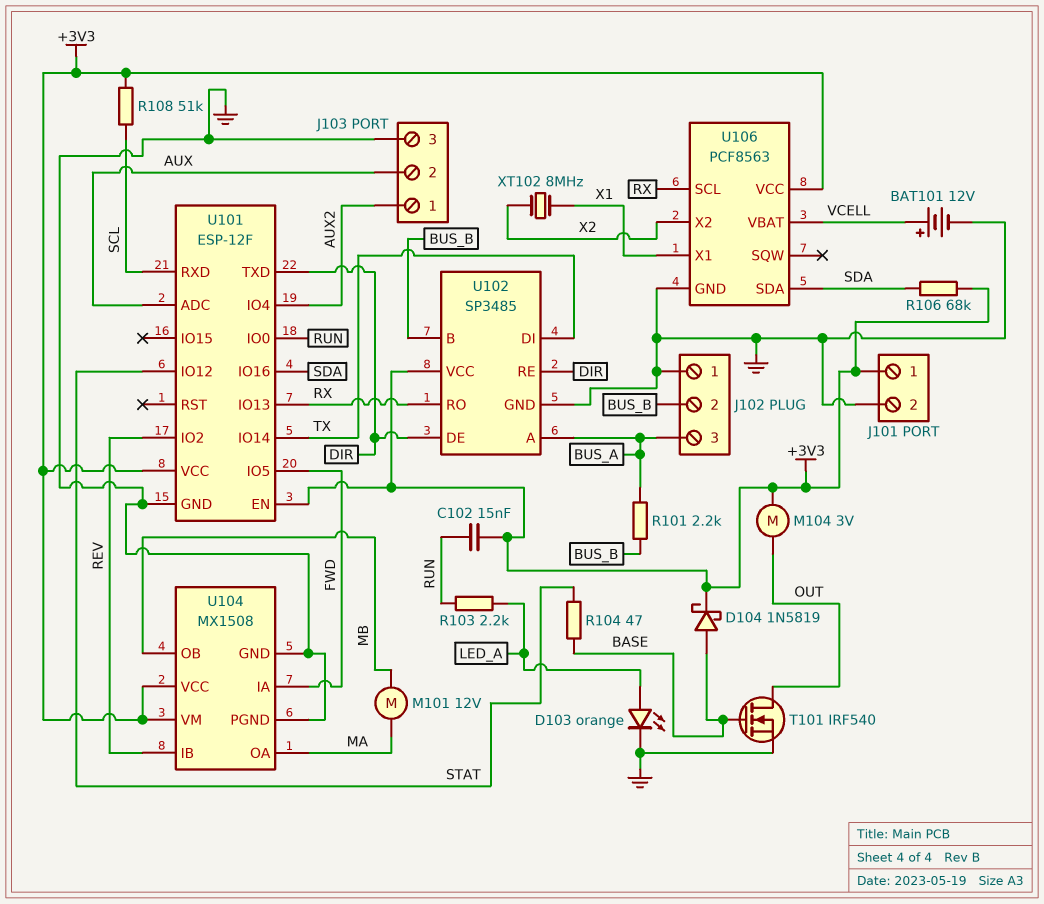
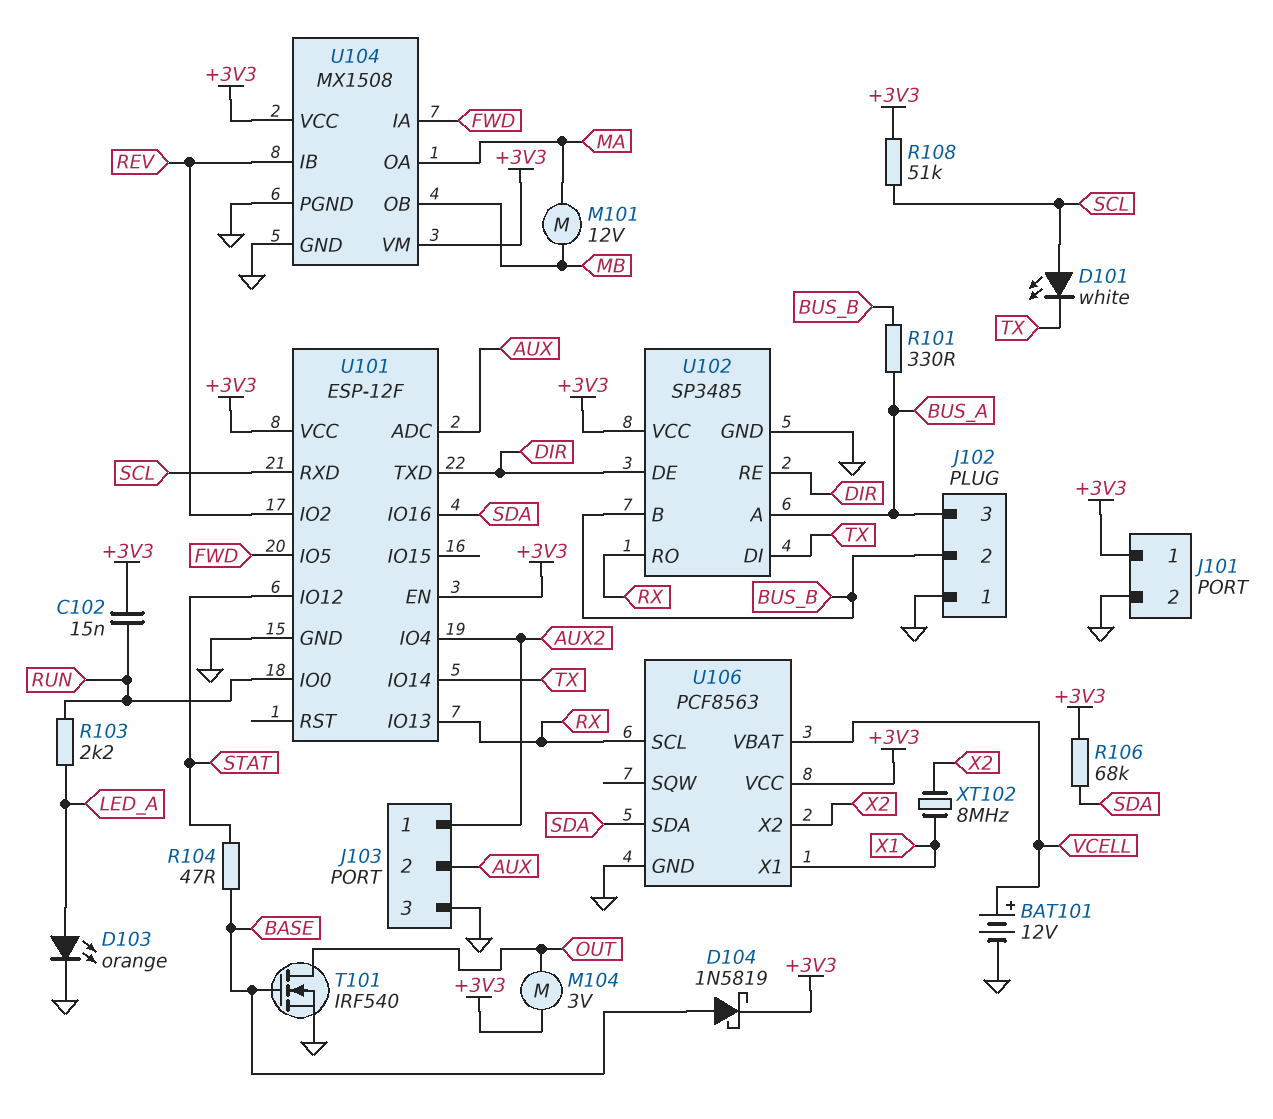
D101: none -> LED white (A SCL, K TX)
R101: 2.2k (BUS_A, BUS_B) -> 330 (BUS_A, BUS_B)

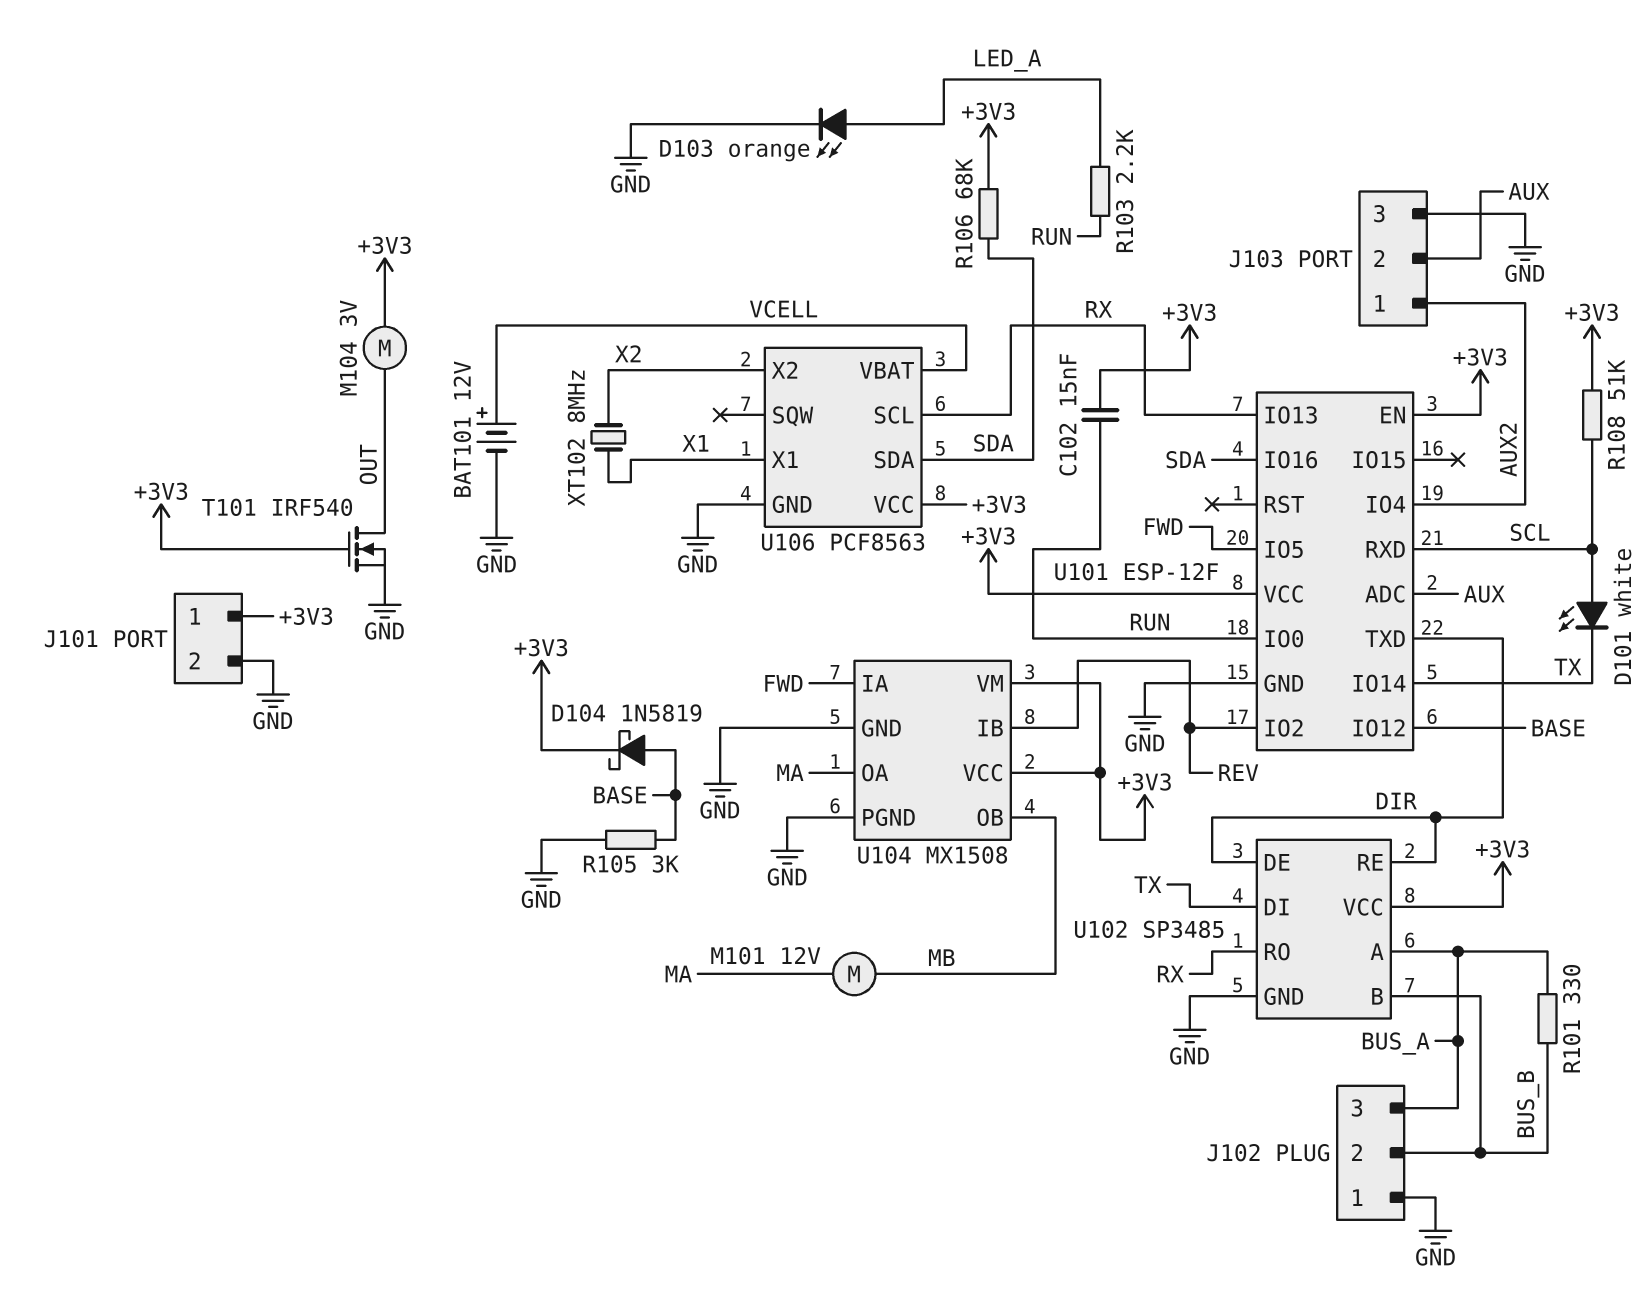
R104: 47 (BASE, STAT) -> none
R105: none -> 3k (BASE, GND)
T101: NMOS IRF540 (G BASE, D OUT, S GND) -> NMOS IRF540 (G +3V3, D OUT, S GND)
U101 pin IO12: STAT -> BASE

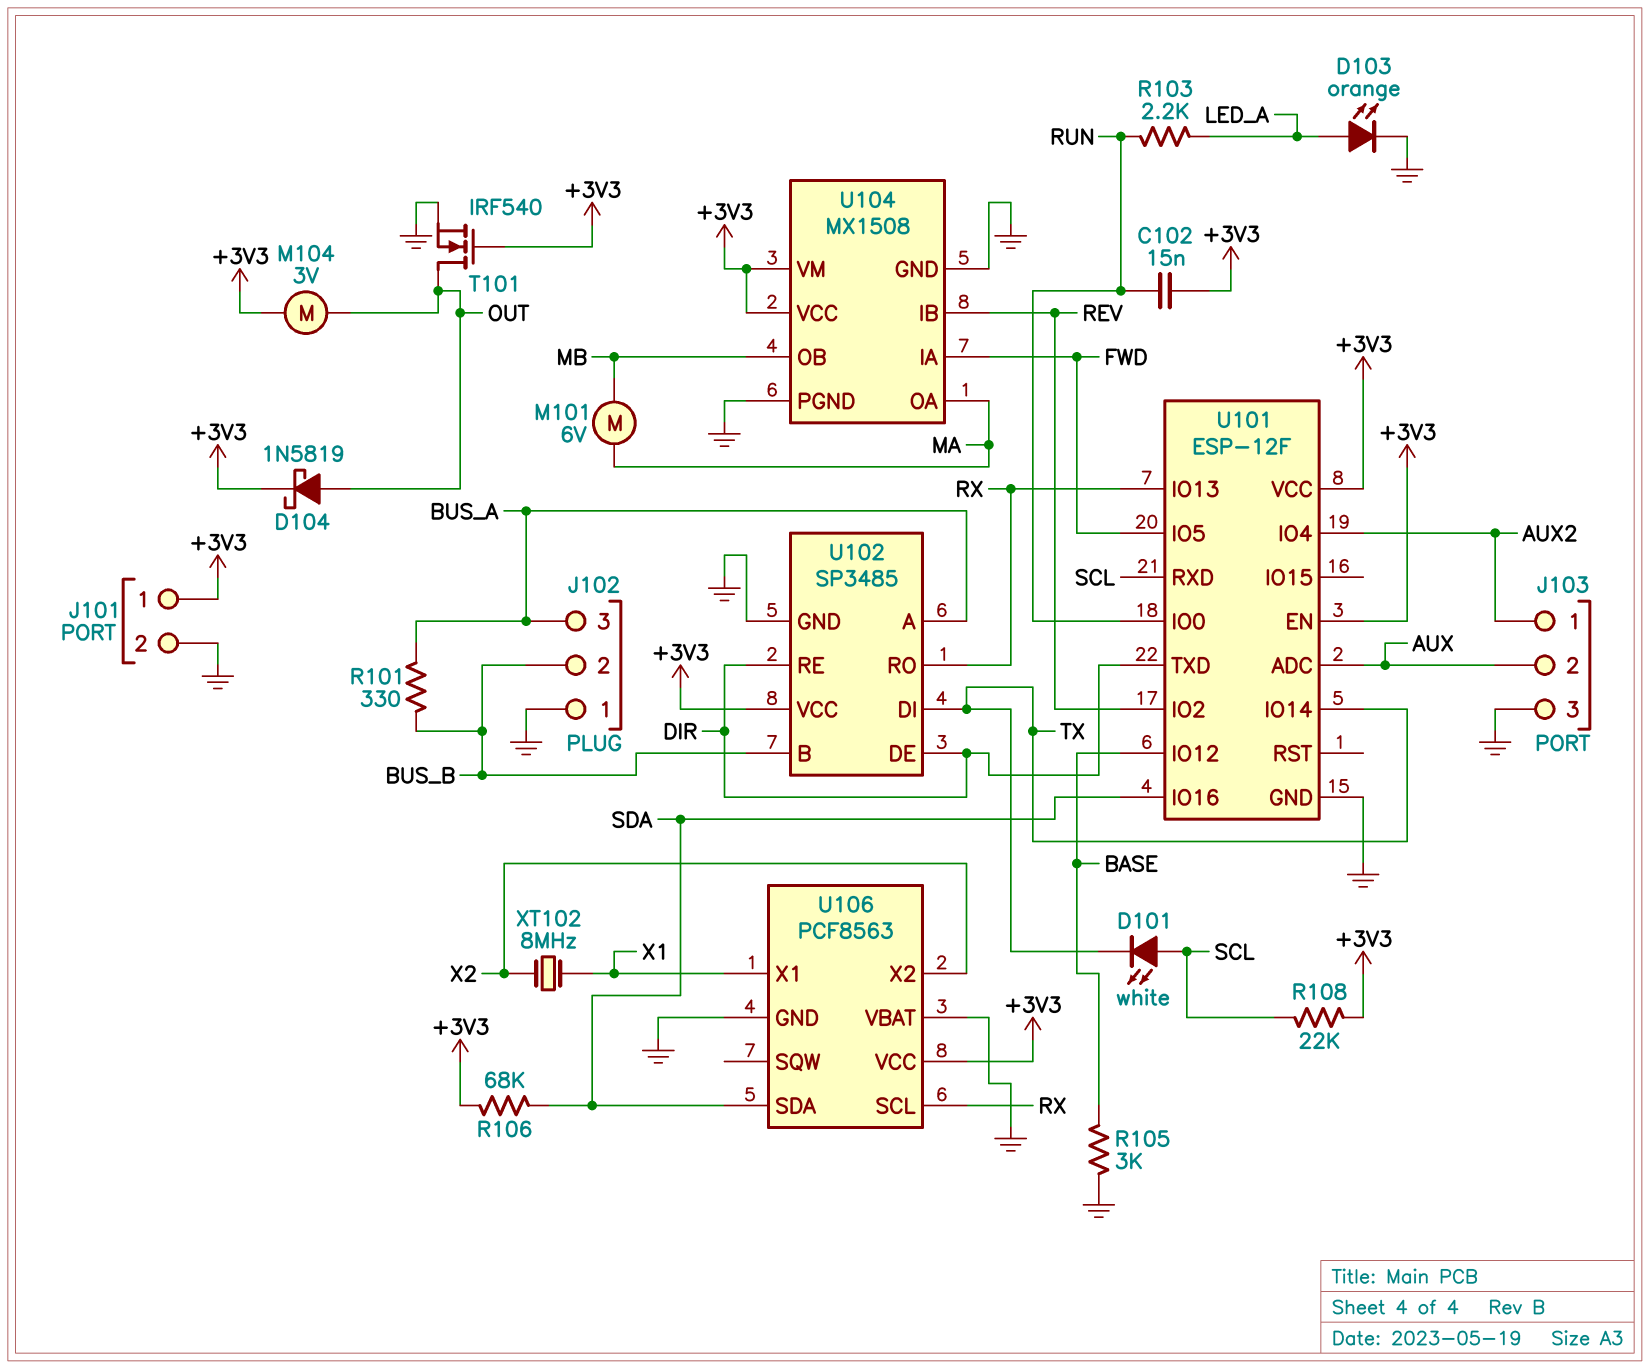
BAT101: 12V (plus VCELL, minus GND) -> none
D104: schottky 1N5819 (A BASE, K +3V3) -> schottky 1N5819 (A OUT, K +3V3)
M101: motor 12V (MA, MB) -> motor 6V (MA, MB)
R108: 51k (+3V3, SCL) -> 22k (+3V3, SCL)
U106 pin VBAT: VCELL -> GND

